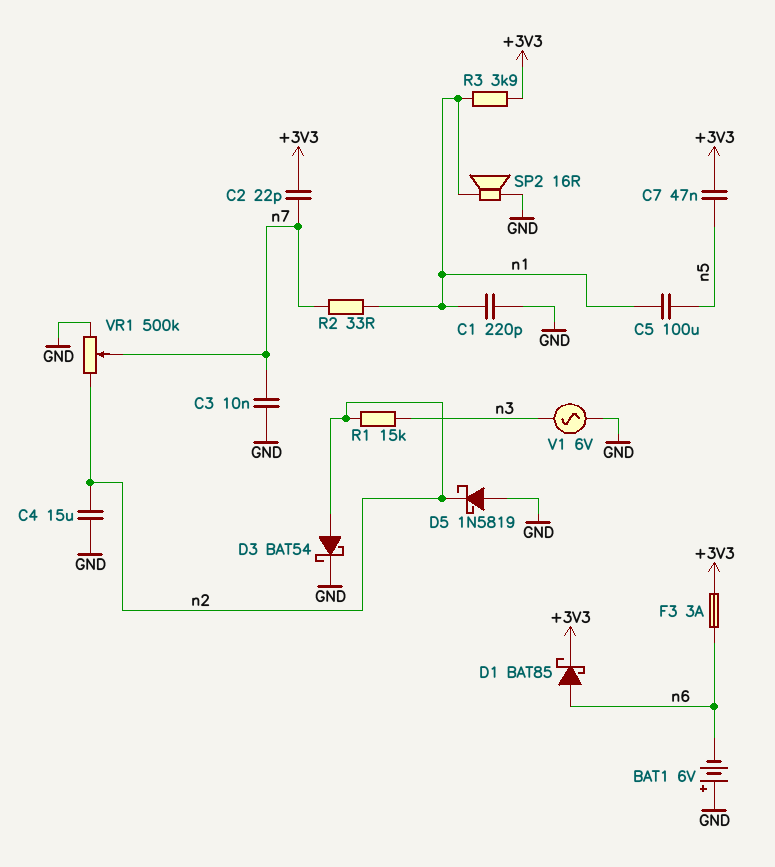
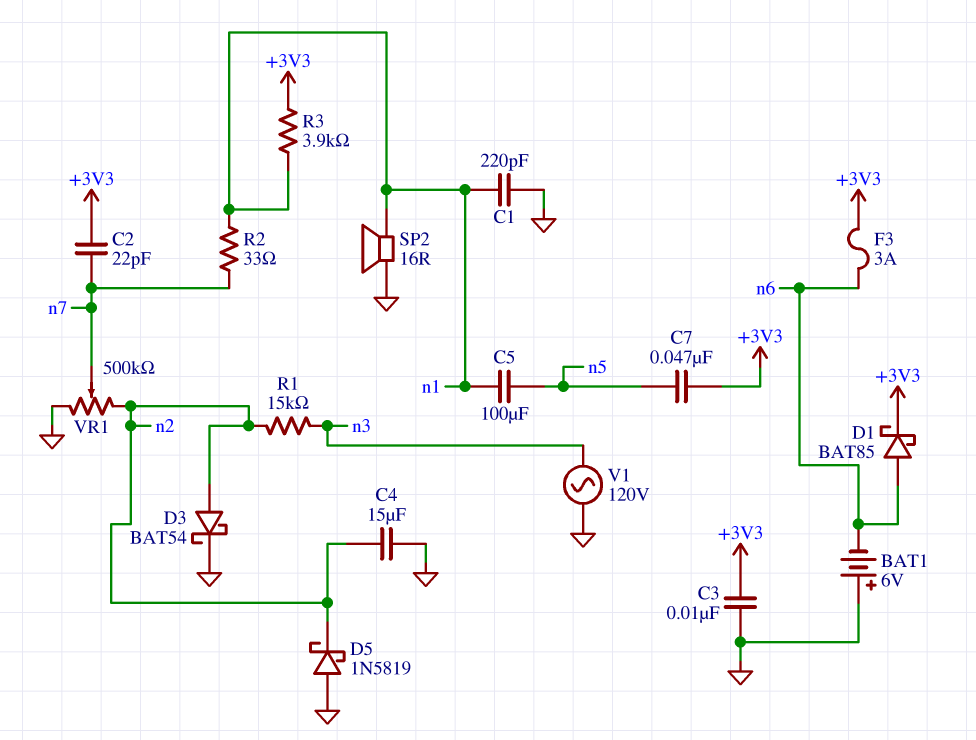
C3: 10nF (GND, n7) -> 10nF (+3V3, GND)
V1: AC 6V (GND, n3) -> AC 120V (GND, n3)

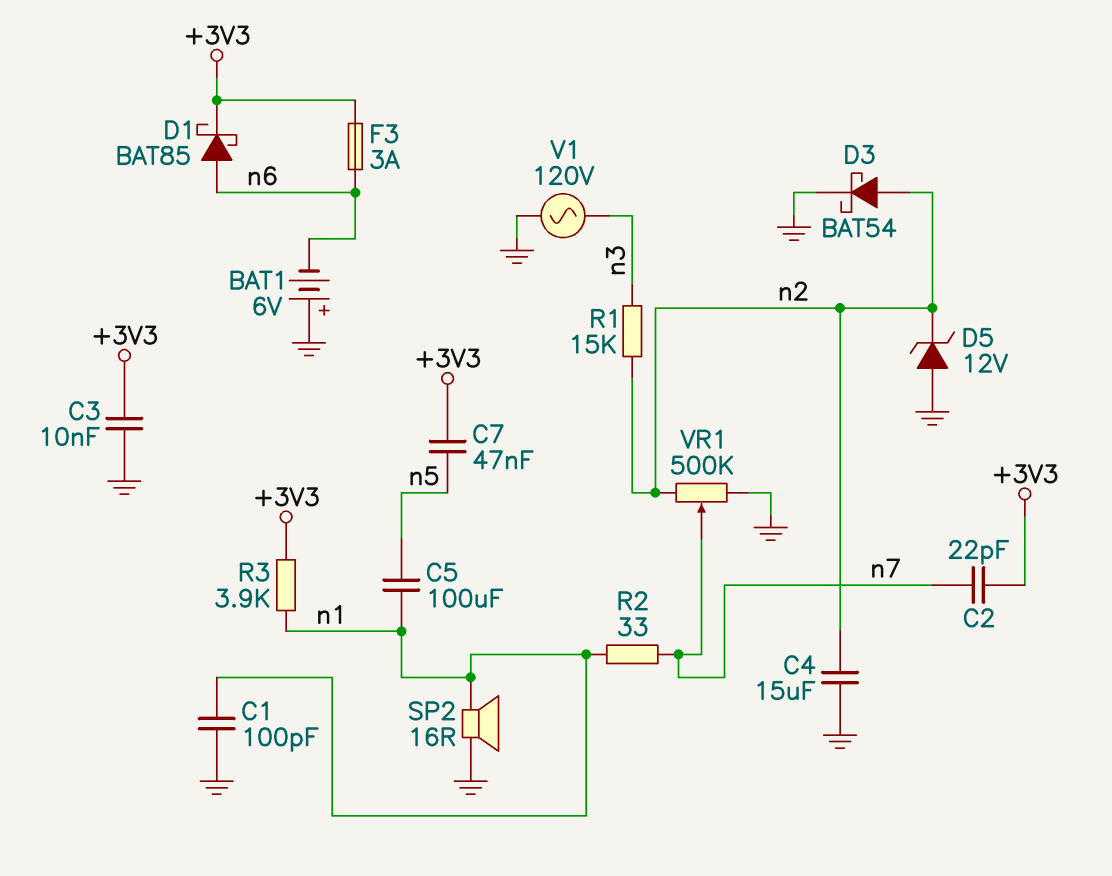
C1: 220pF (GND, n1) -> 100pF (GND, n1)
D5: schottky 1N5819 (A GND, K n2) -> zener 12V (A GND, K n2)

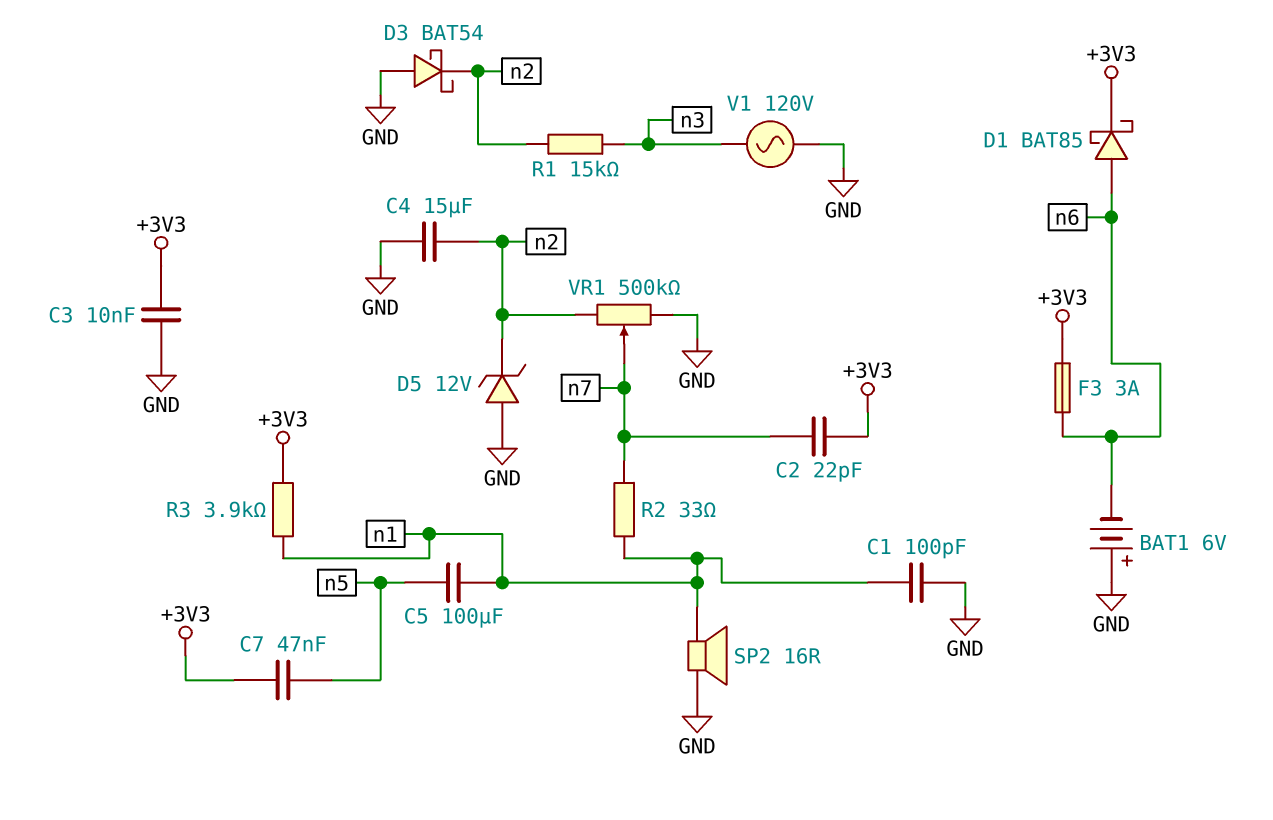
D3: schottky BAT54 (A n2, K GND) -> schottky BAT54 (A GND, K n2)

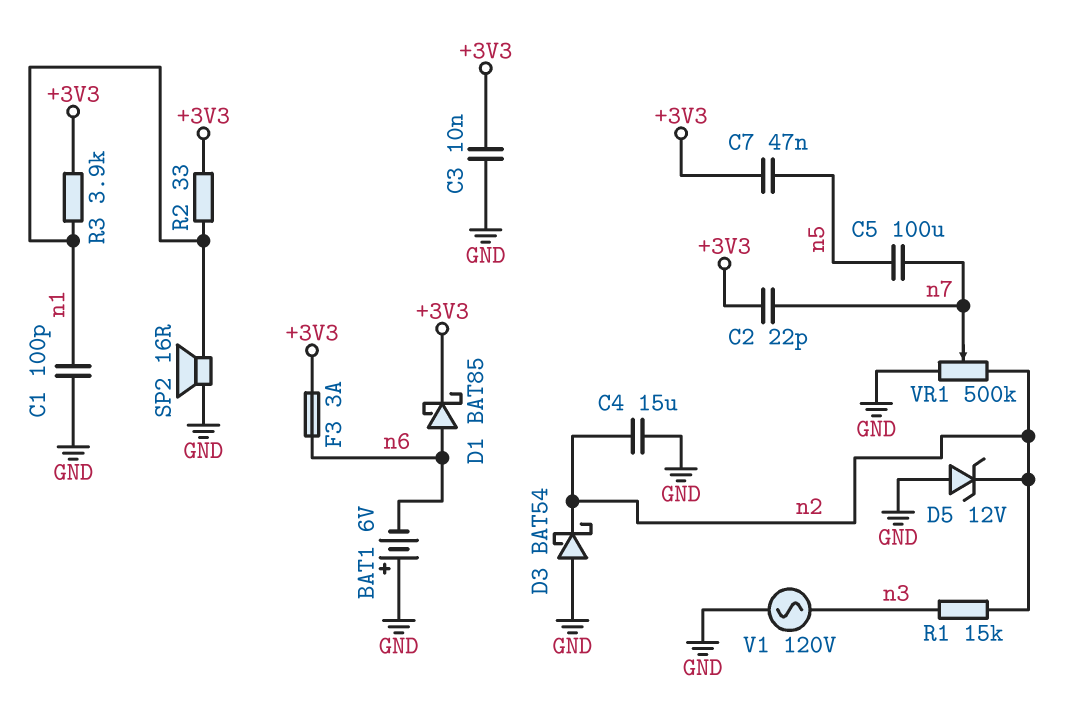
C5: 100uF (n1, n5) -> 100uF (n5, n7)
R2: 33 (n1, n7) -> 33 (+3V3, n1)

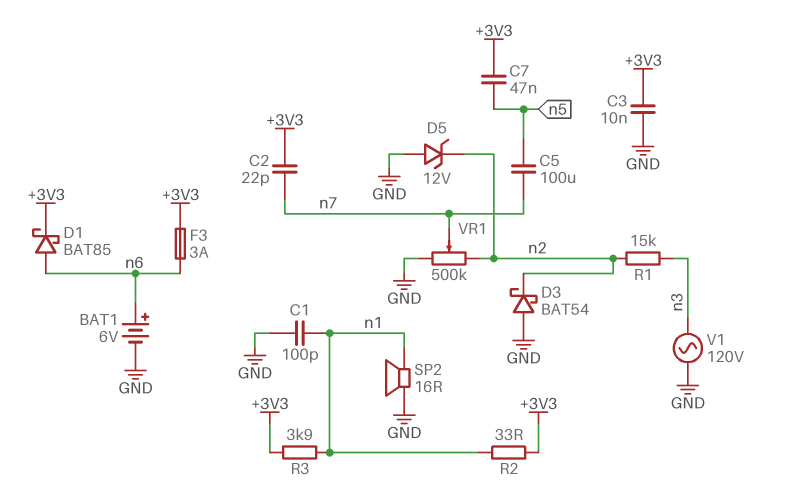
BAT1: 6V (plus GND, minus n6) -> 6V (plus n6, minus GND)
C4: 15uF (GND, n2) -> none

